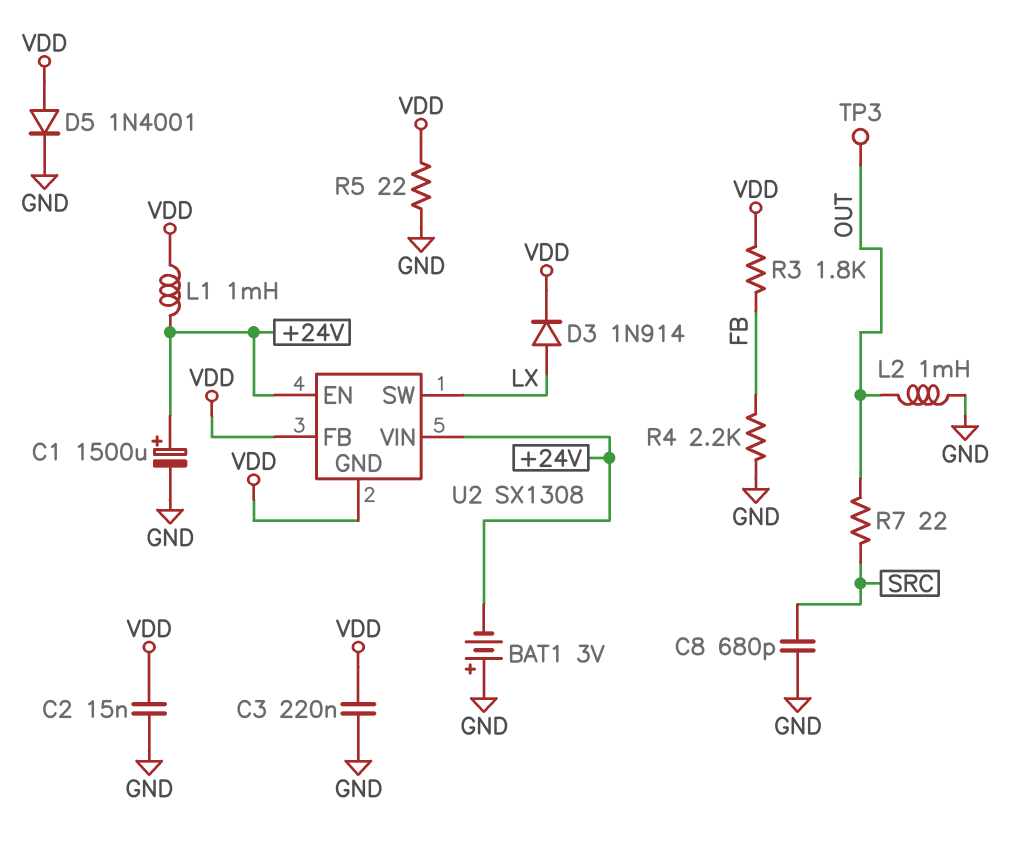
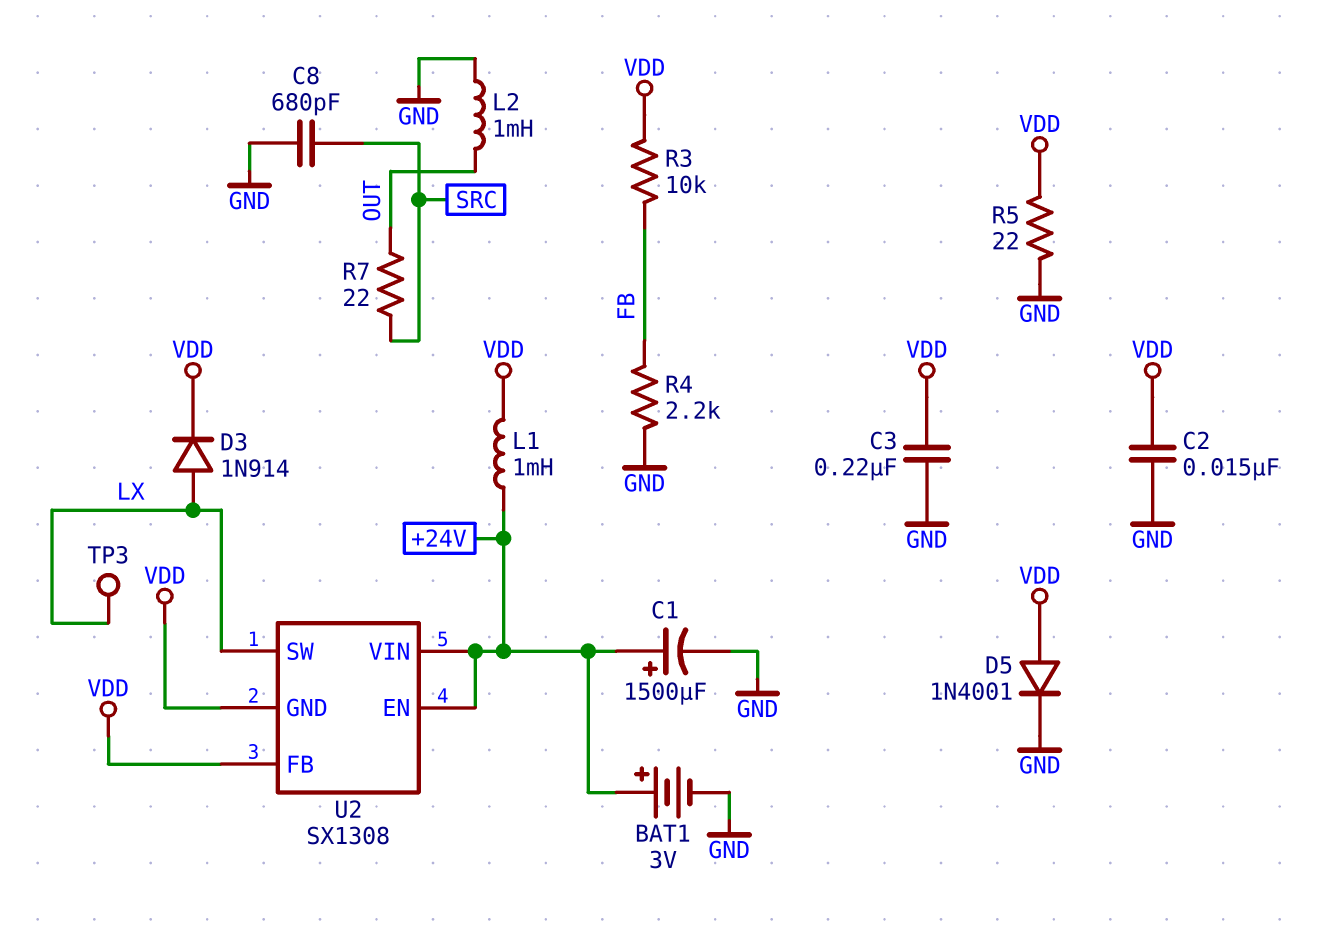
BAT1: 3V (plus GND, minus +24V) -> 3V (plus +24V, minus GND)
R3: 1.8k (FB, VDD) -> 10k (FB, VDD)
TP3: test point (OUT) -> test point (LX)

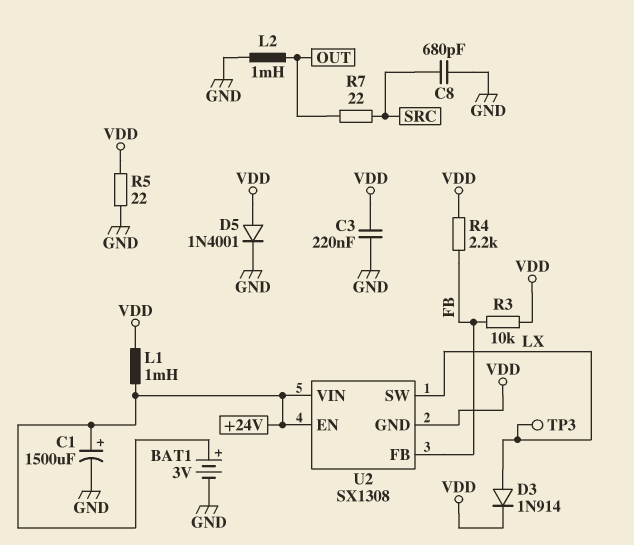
C2: 15nF (GND, VDD) -> none
R4: 2.2k (FB, GND) -> 2.2k (FB, VDD)
U2 pin FB: VDD -> FB

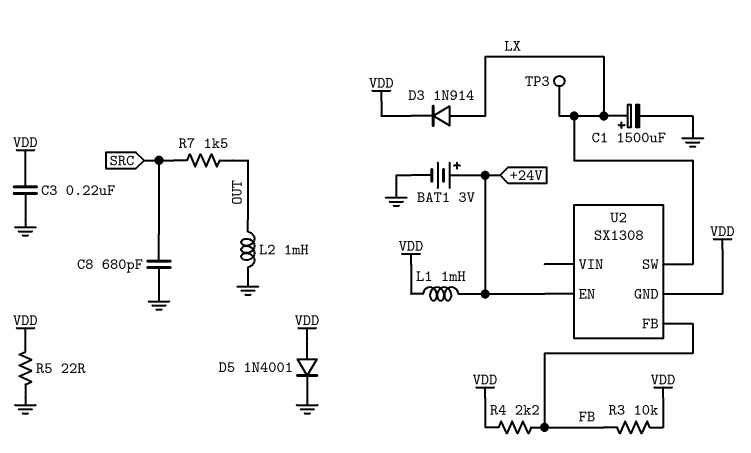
C1: 1500uF (plus +24V, minus GND) -> 1500uF (plus LX, minus GND)
R7: 22 (OUT, SRC) -> 1.5k (OUT, SRC)
U2 pin VIN: +24V -> none

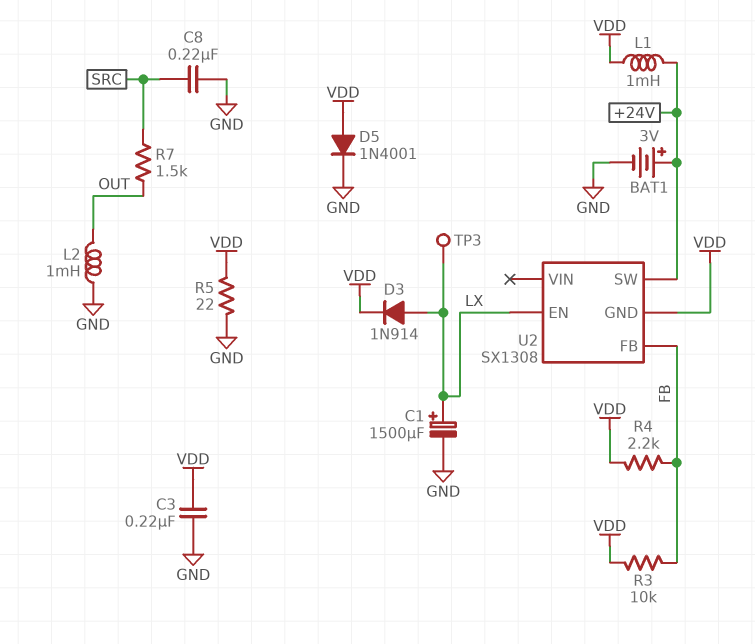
C8: 680pF (GND, SRC) -> 220nF (GND, SRC)
U2 pin EN: +24V -> LX
U2 pin SW: LX -> +24V

